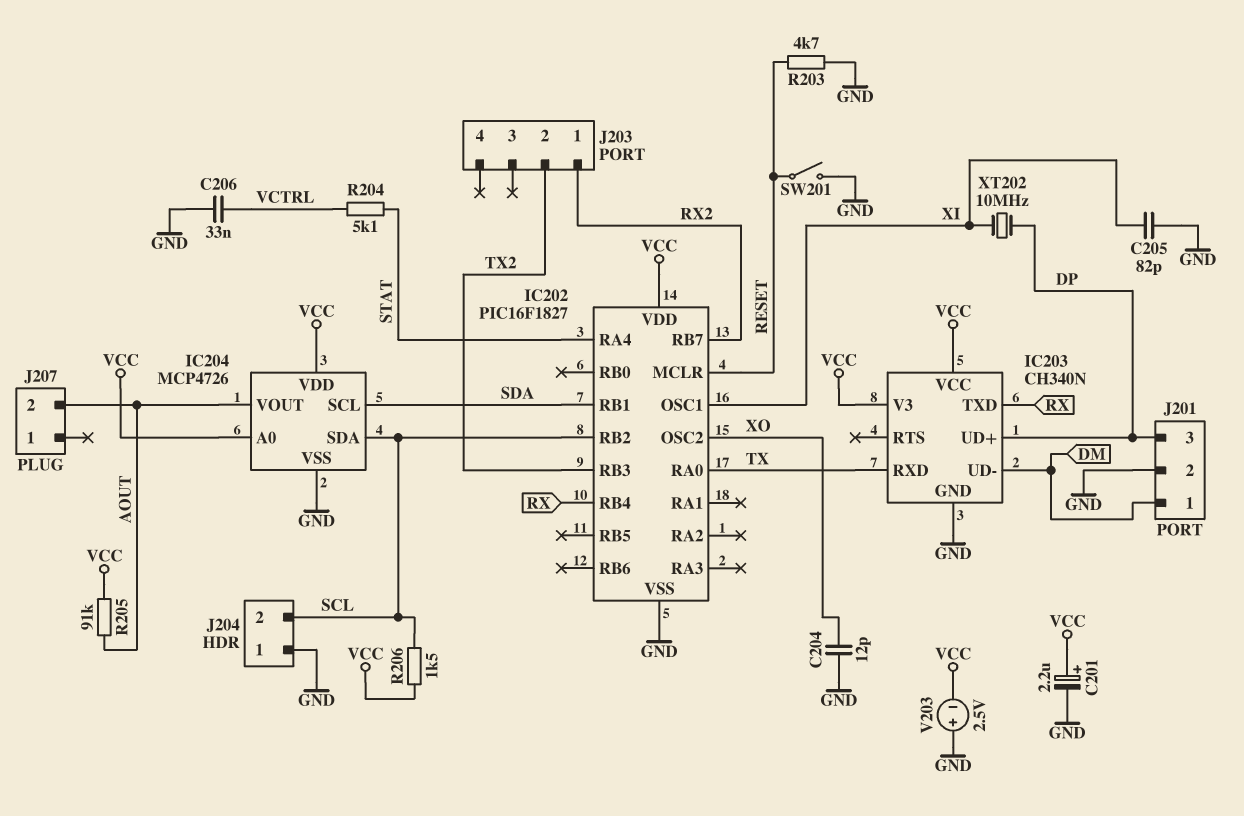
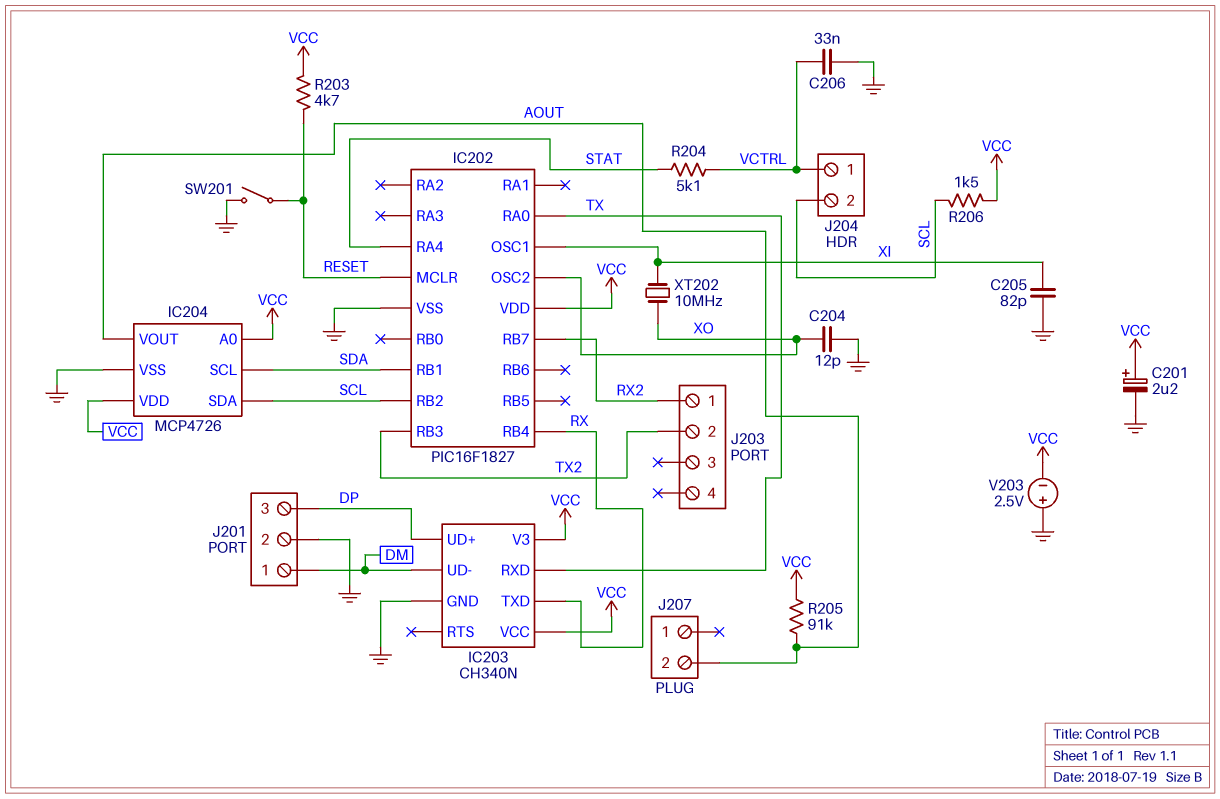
J204 pin 1: GND -> VCTRL
R203: 4.7k (GND, RESET) -> 4.7k (RESET, VCC)
XT202: 10MHz (DP, XI) -> 10MHz (XI, XO)

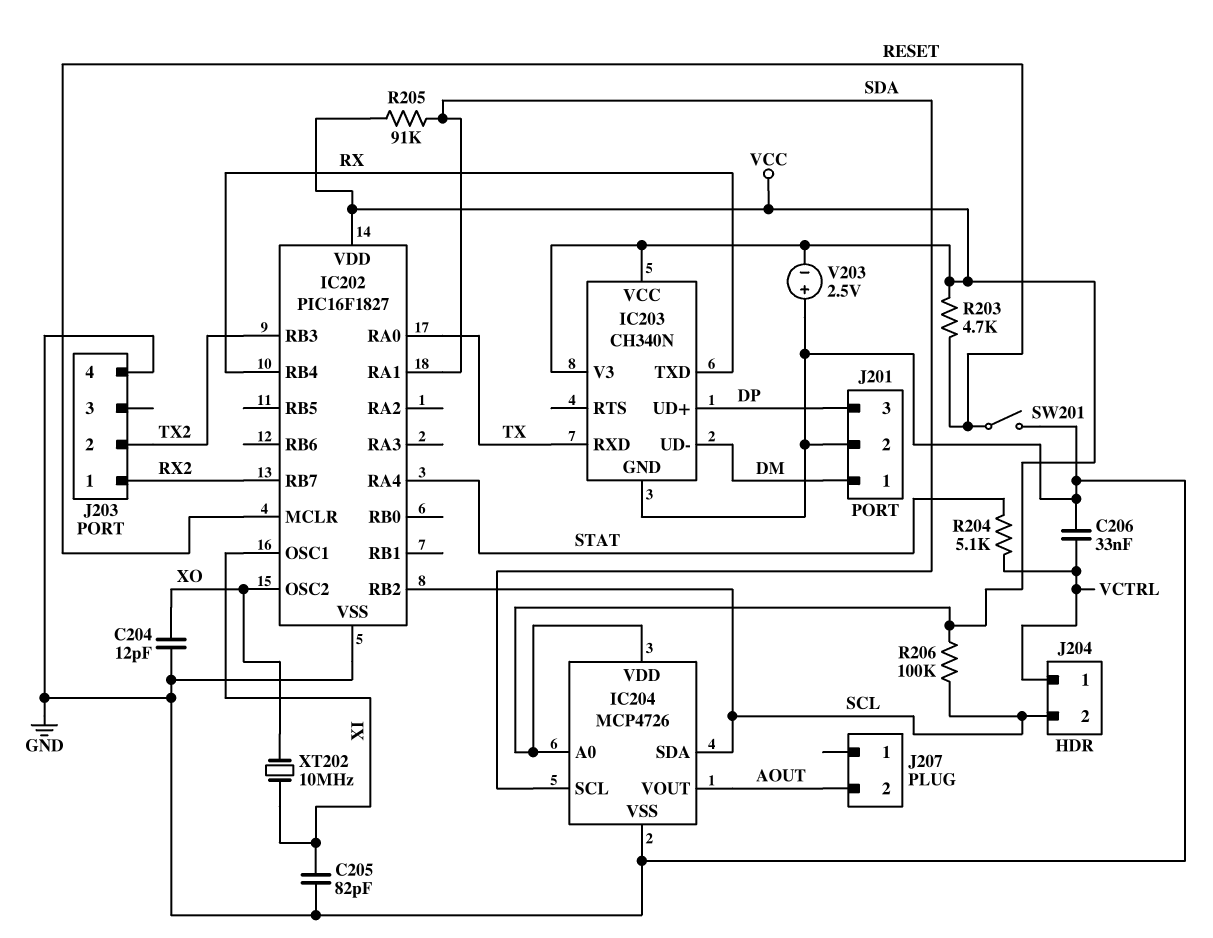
C201: 2.2uF (plus VCC, minus GND) -> none
IC202 pin RA1: none -> SDA
IC202 pin RB1: SDA -> none
J203 pin 4: none -> GND
R205: 91k (AOUT, VCC) -> 91k (SDA, VCC)
R206: 1.5k (SCL, VCC) -> 100k (SCL, VCC)

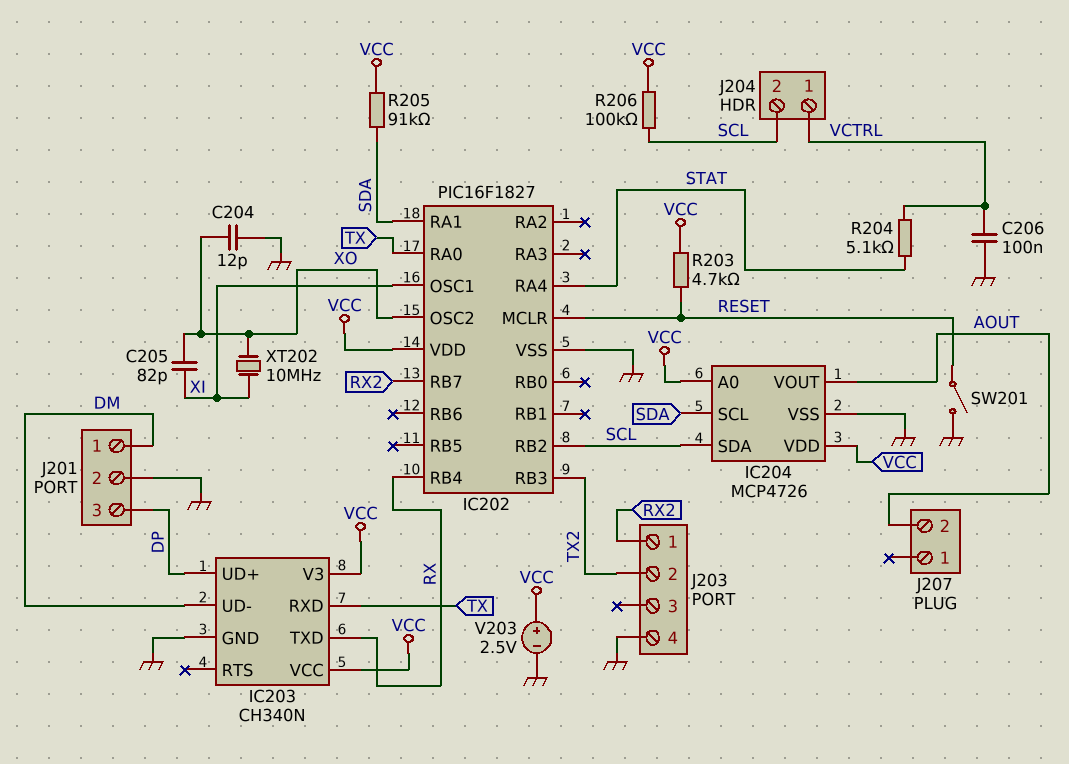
C205: 82pF (GND, XI) -> 82pF (XI, XO)
C206: 33nF (GND, VCTRL) -> 100nF (GND, VCTRL)
V203: 2.5V (plus GND, minus VCC) -> 2.5V (plus VCC, minus GND)

